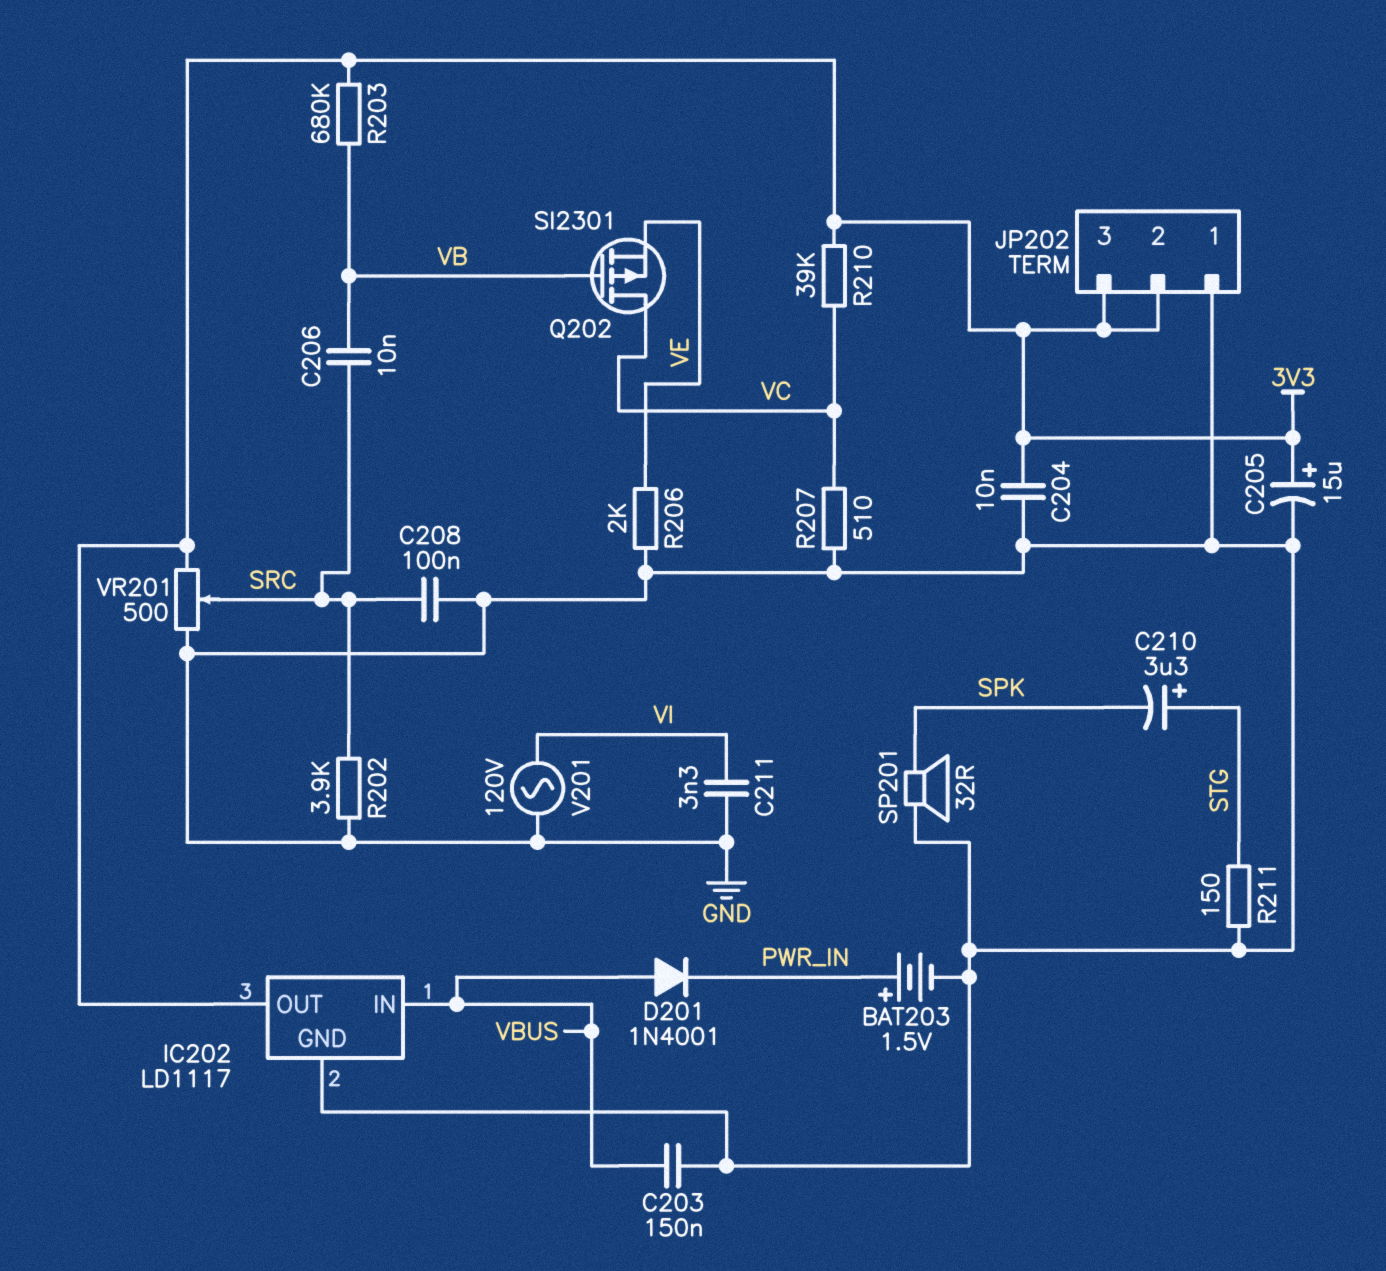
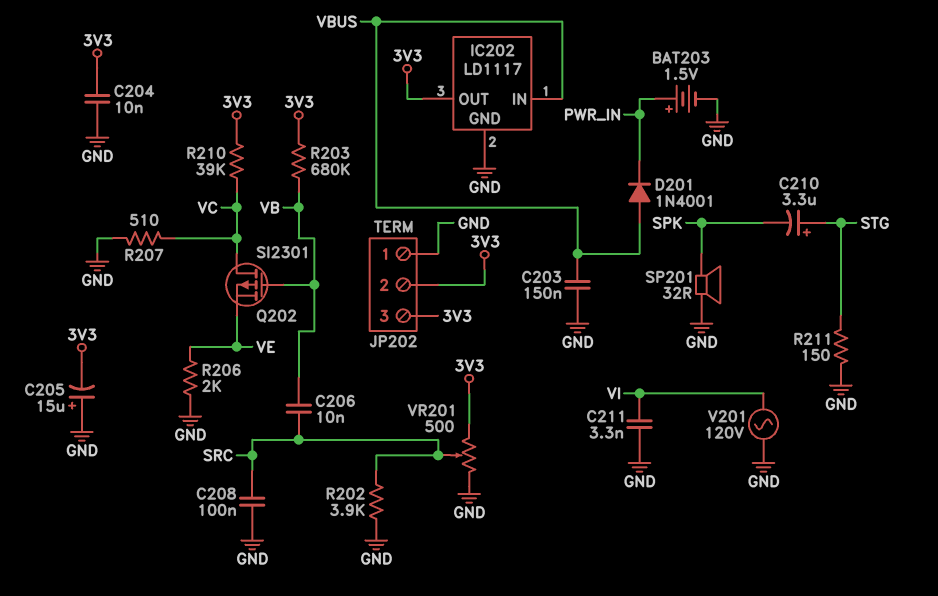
C205: 15uF (plus 3V3, minus GND) -> 15uF (plus GND, minus 3V3)

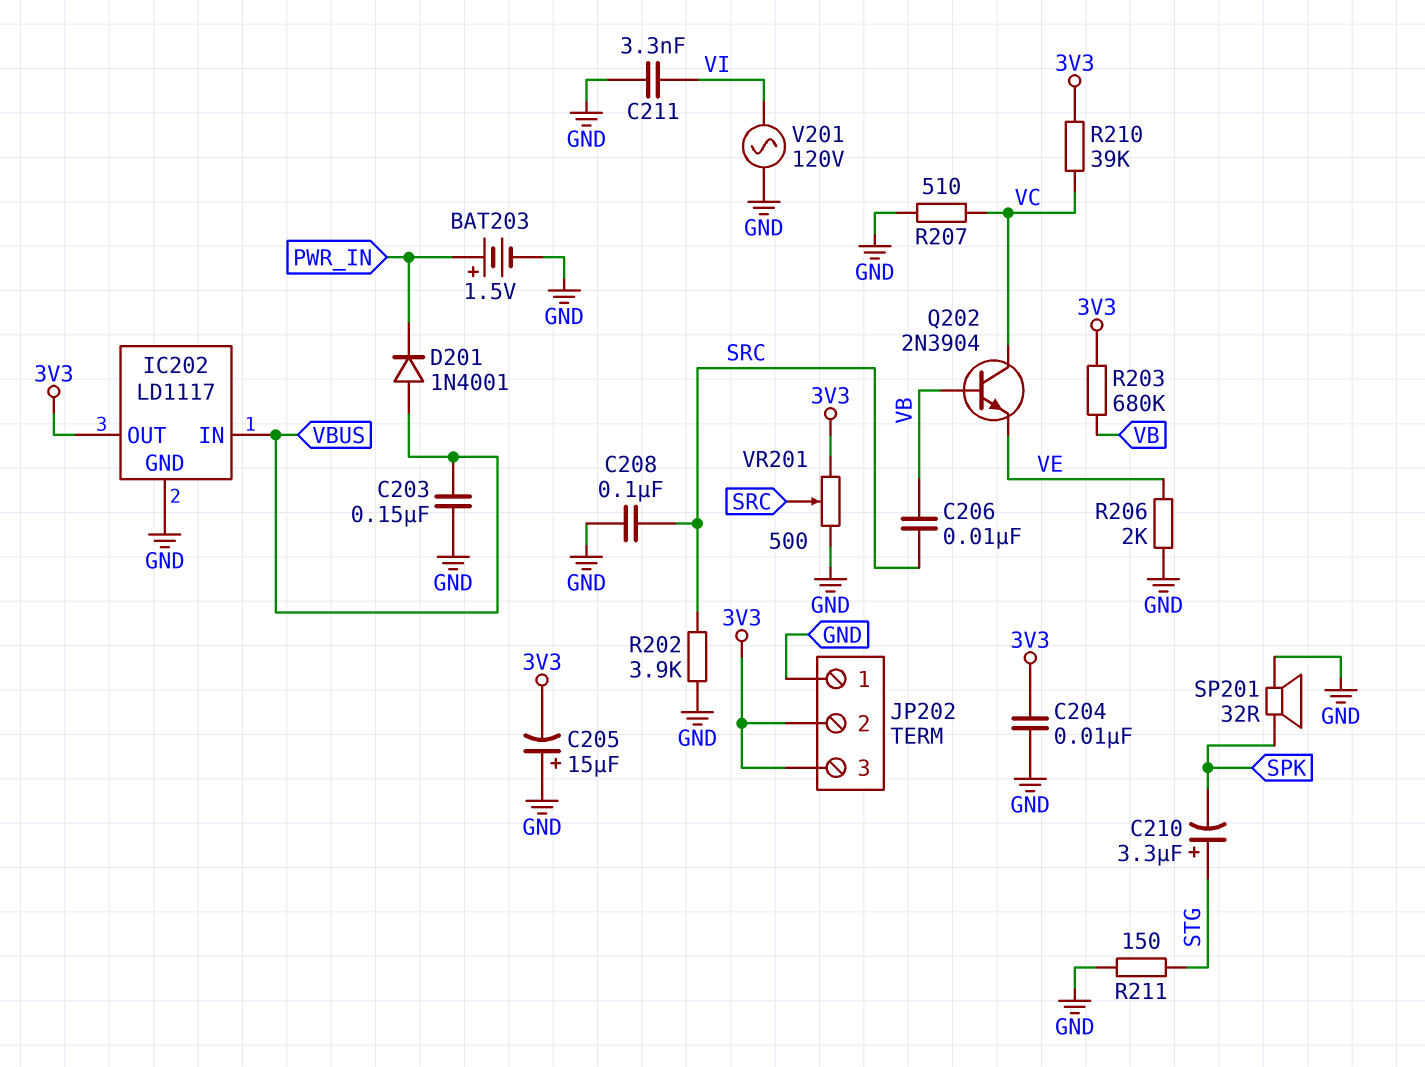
Q202: PMOS SI2301 (G VB, D VC, S VE) -> NPN 2N3904 (B VB, C VC, E VE)

